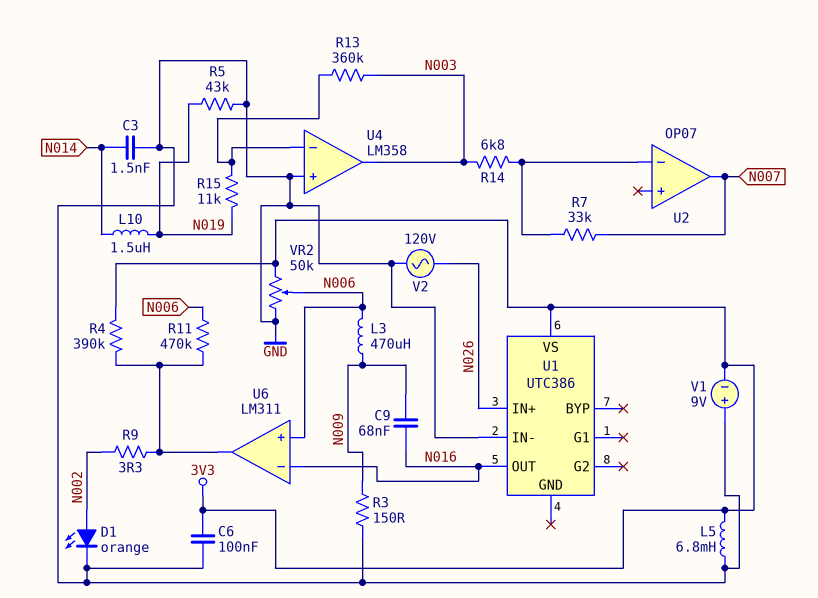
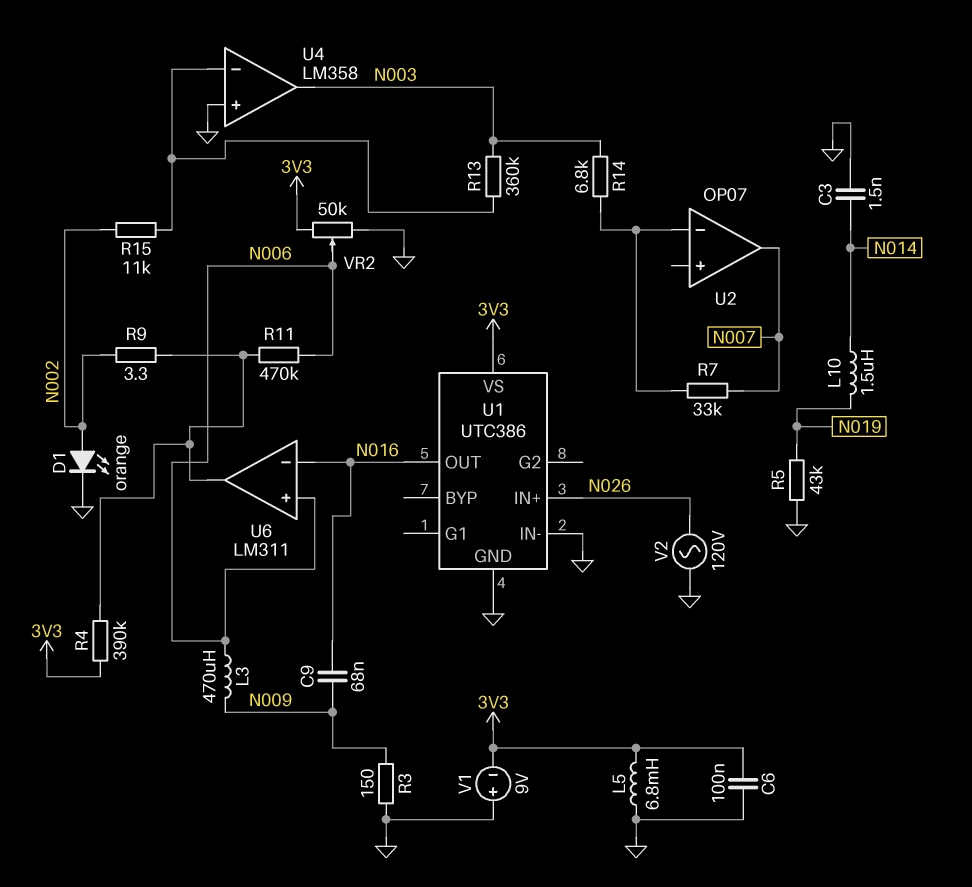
R15: 11k (N019, U4/in-) -> 11k (N002, U4/in-)
U1 pin GND: none -> GND

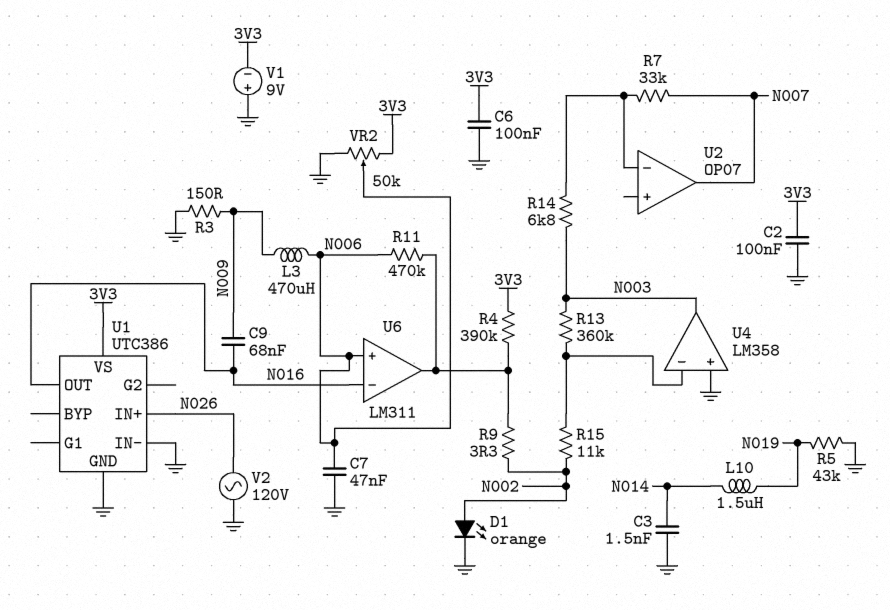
C2: none -> 100nF (3V3, GND)
C7: none -> 47nF (GND, N006)
L5: 6.8mH (3V3, GND) -> none

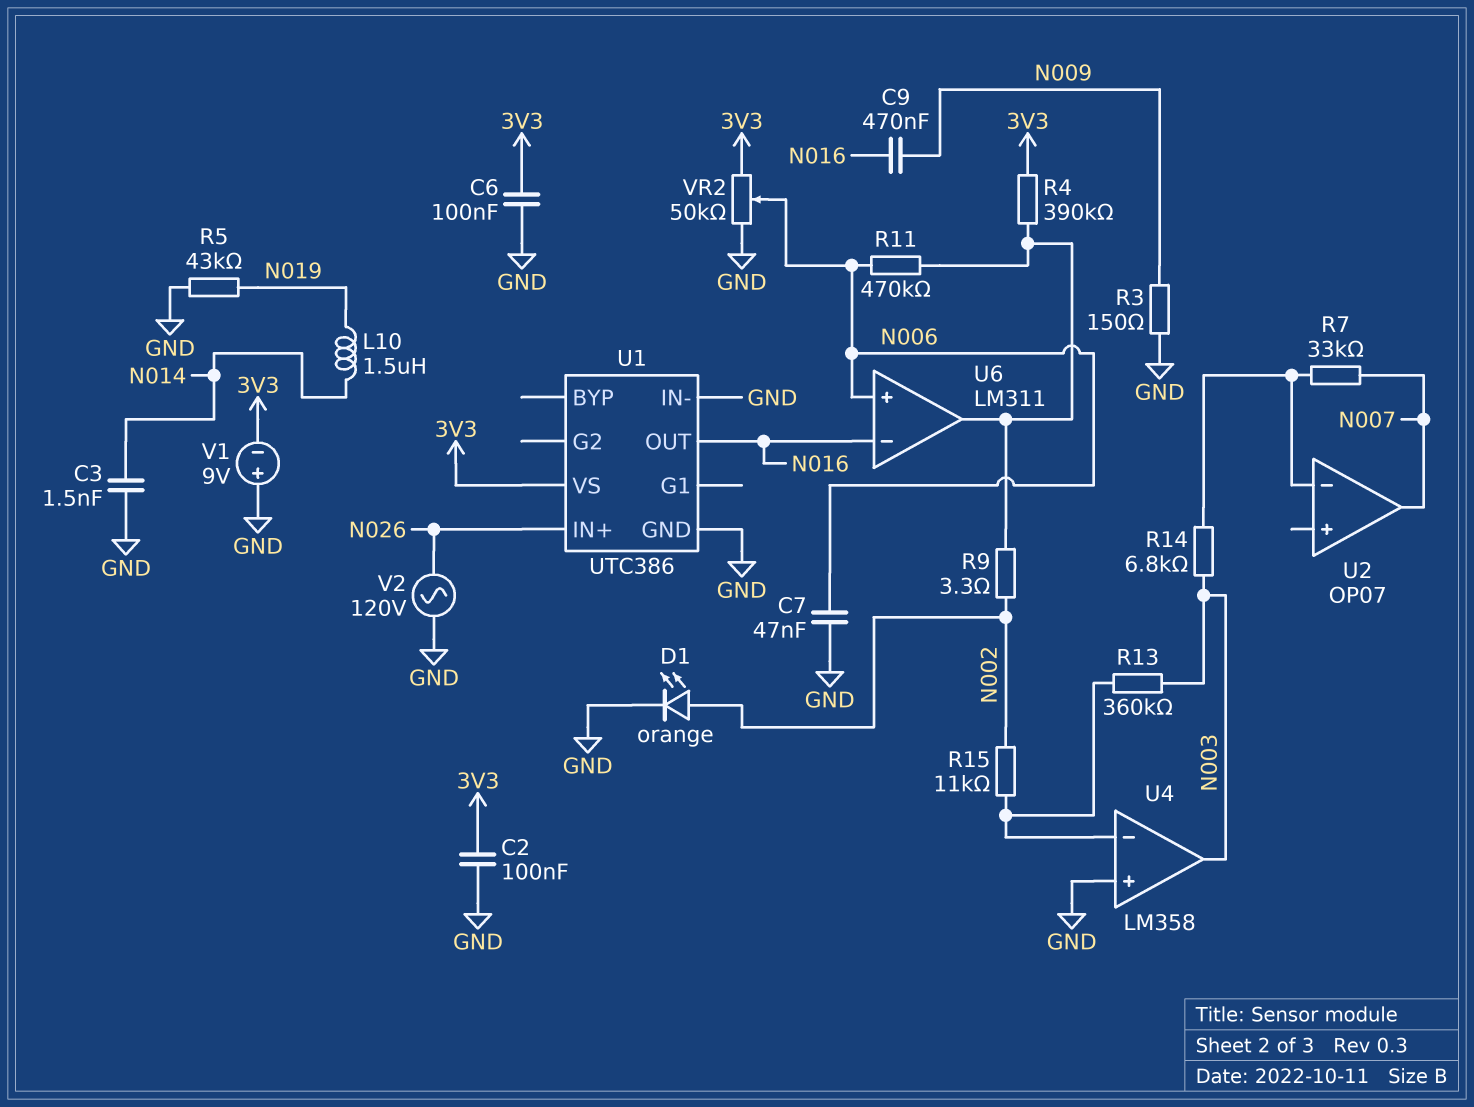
C9: 68nF (N009, N016) -> 470nF (N009, N016)
L3: 470uH (N006, N009) -> none

